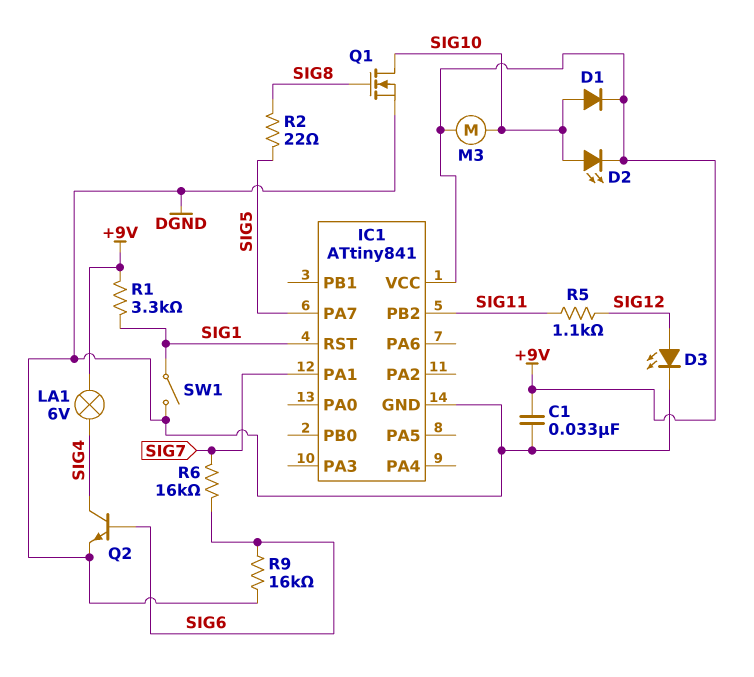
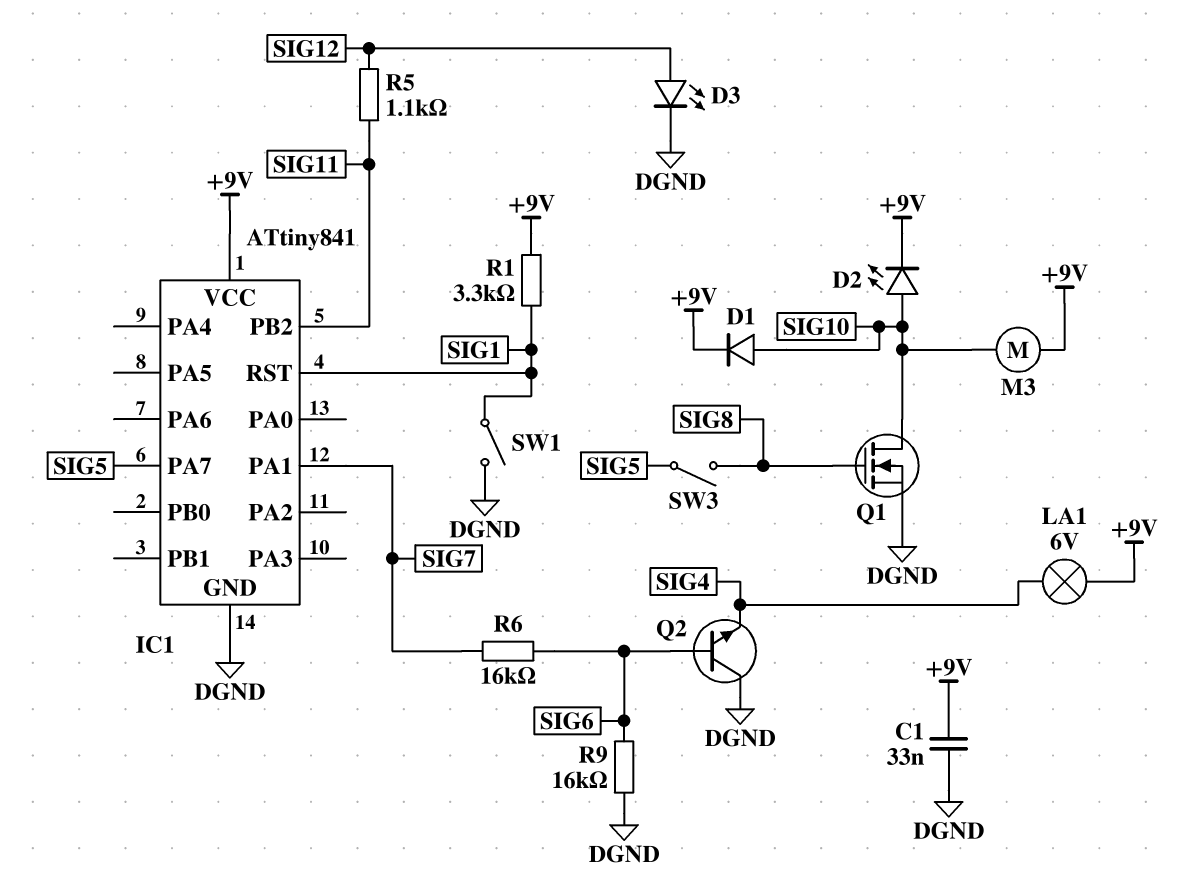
Q2: NPN (B SIG6, C SIG4, E DGND) -> NPN (B SIG6, C DGND, E SIG4)
R2: 22 (SIG5, SIG8) -> none
SW3: none -> switch (SIG5, SIG8)

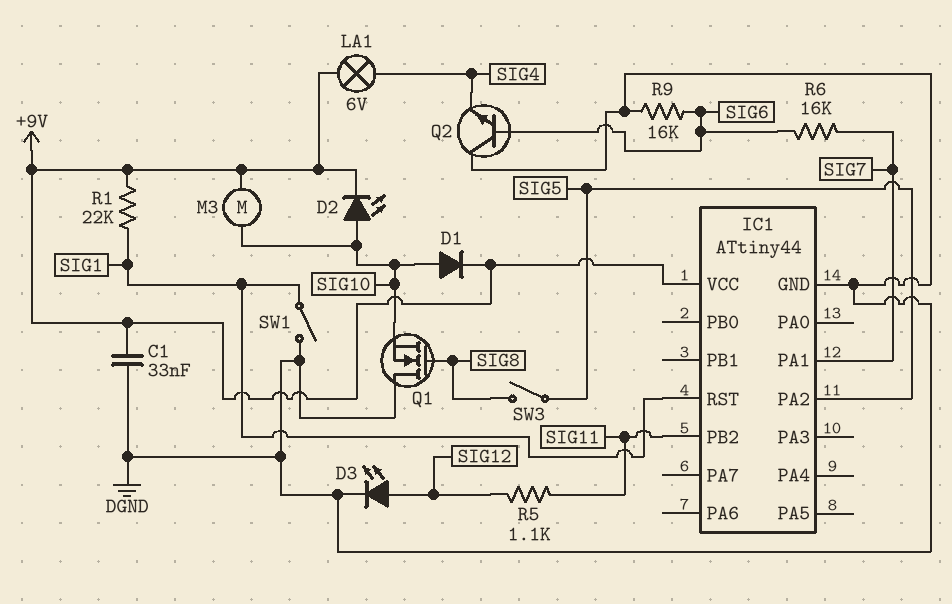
IC1: ATtiny841 -> ATtiny44
IC1 pin PA2: none -> SIG5
IC1 pin PA7: SIG5 -> none
Q1: NMOS (G SIG8, D SIG10, S DGND) -> NMOS (G SIG8, D DGND, S SIG10)
R1: 3.3k (+9V, SIG1) -> 22k (+9V, SIG1)

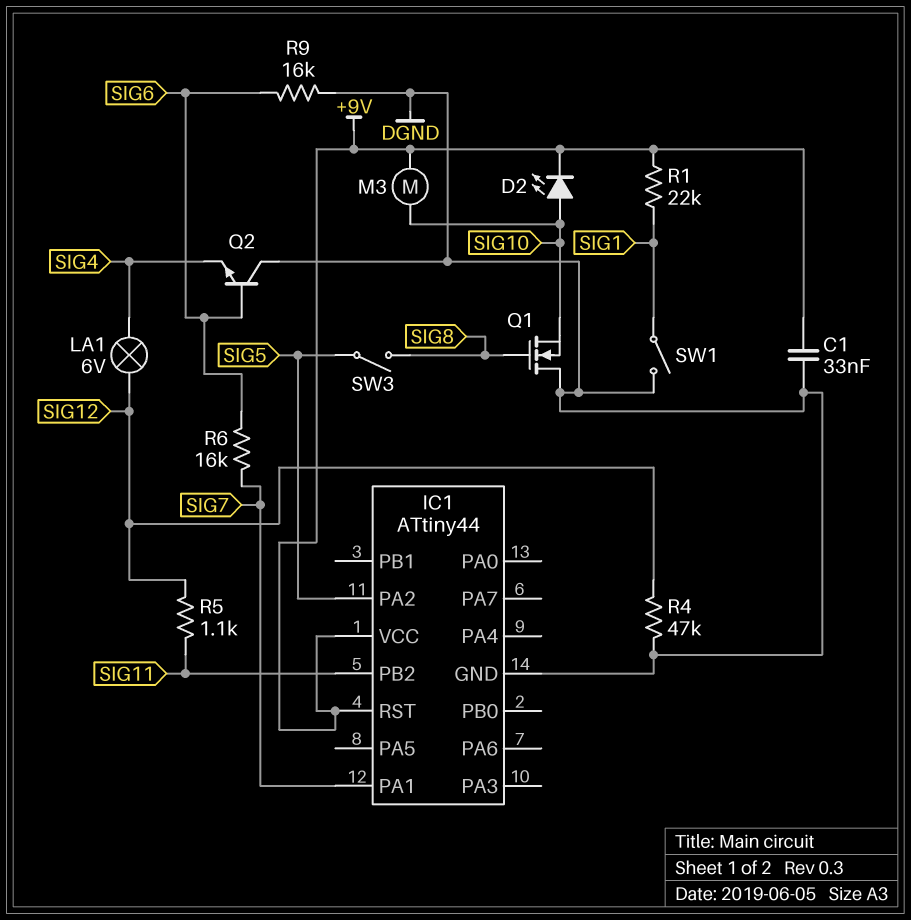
D1: diode (A SIG10, K +9V) -> none
D3: LED (A SIG12, K DGND) -> none
IC1 pin RST: SIG1 -> +9V
LA1: lamp 6V (+9V, SIG4) -> lamp 6V (SIG4, SIG12)
R4: none -> 47k (DGND, SIG12)

